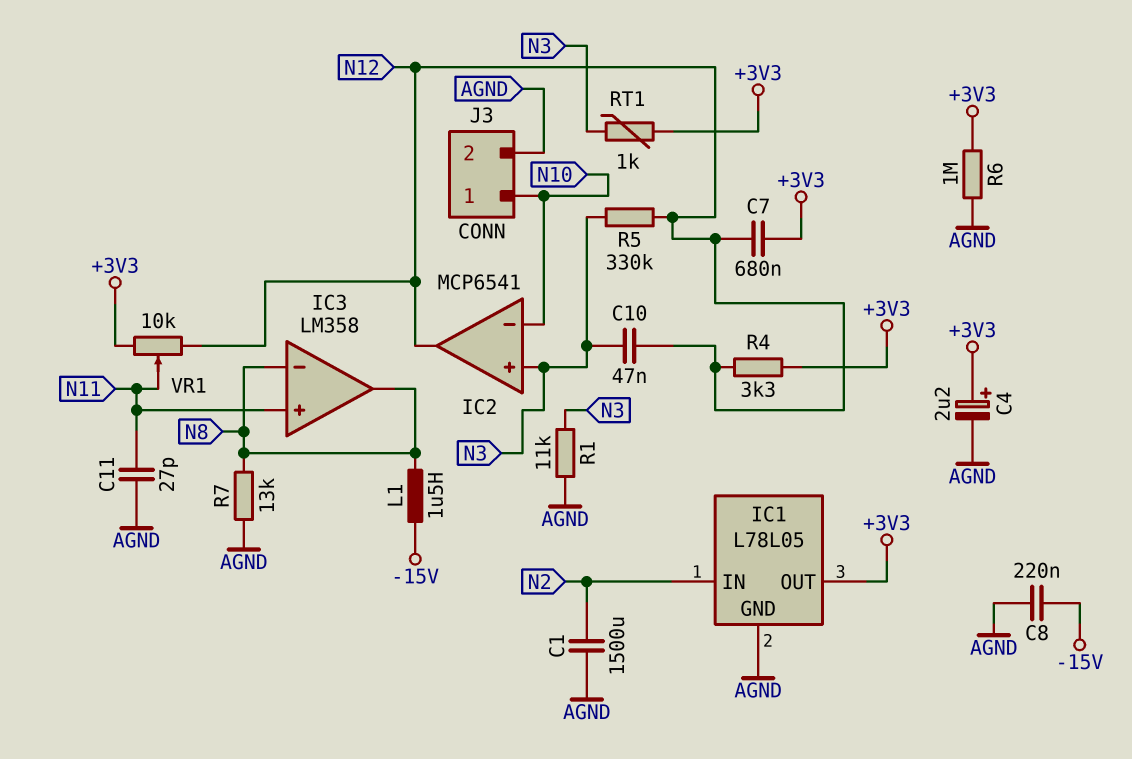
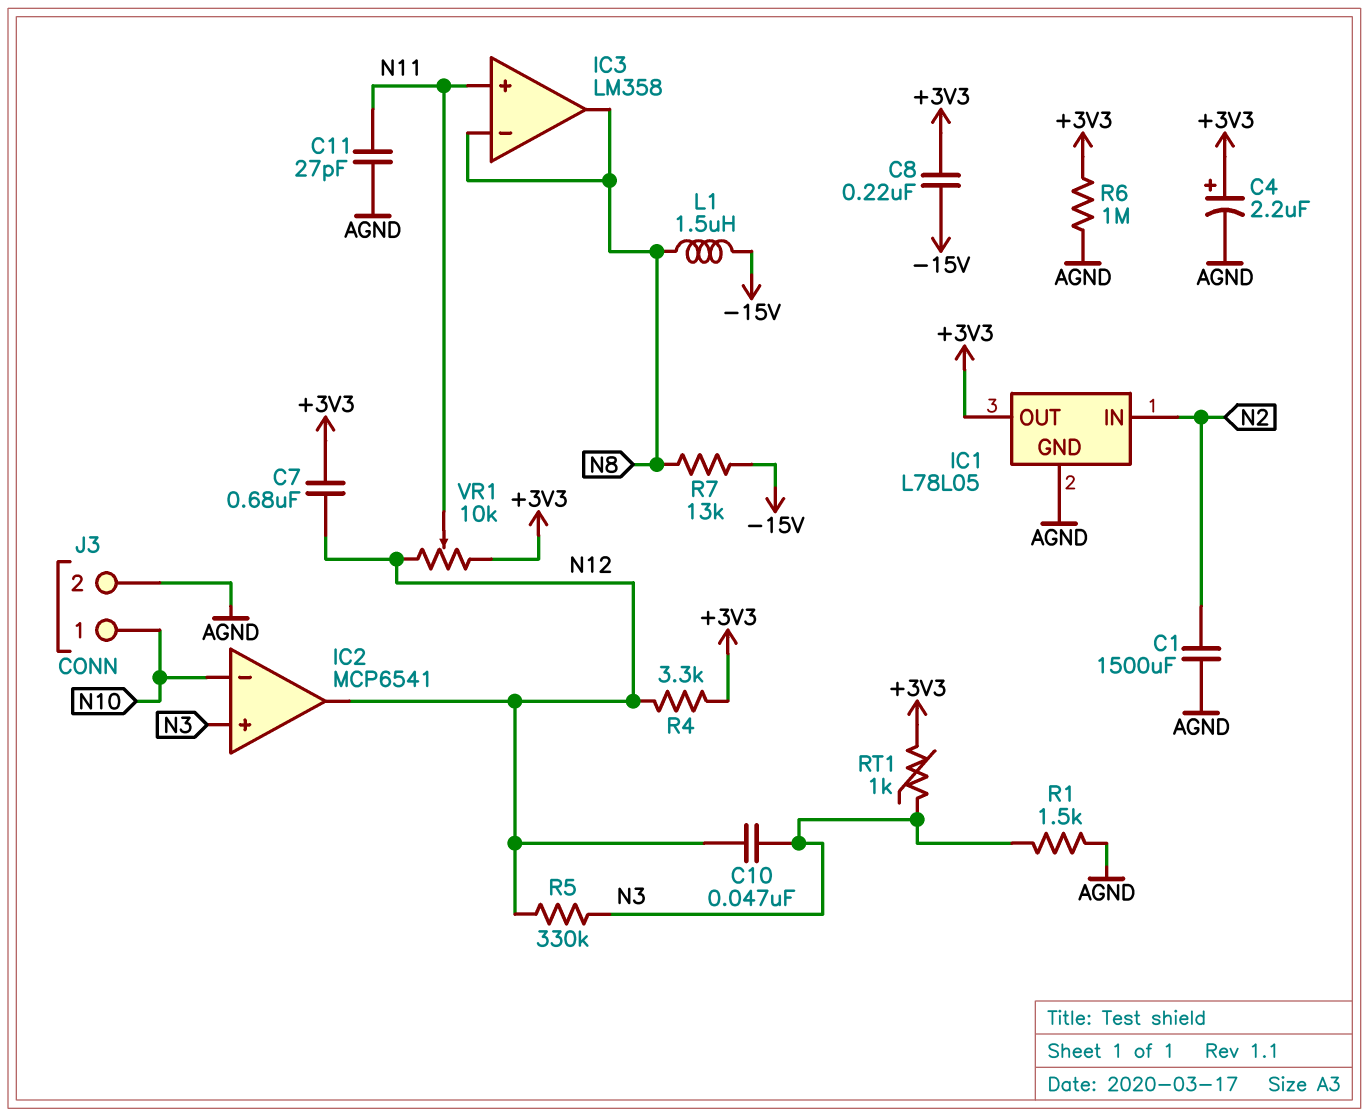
C8: 220nF (-15V, AGND) -> 220nF (+3V3, -15V)
R1: 11k (AGND, N3) -> 1.5k (AGND, N3)
R7: 13k (AGND, N8) -> 13k (-15V, N8)

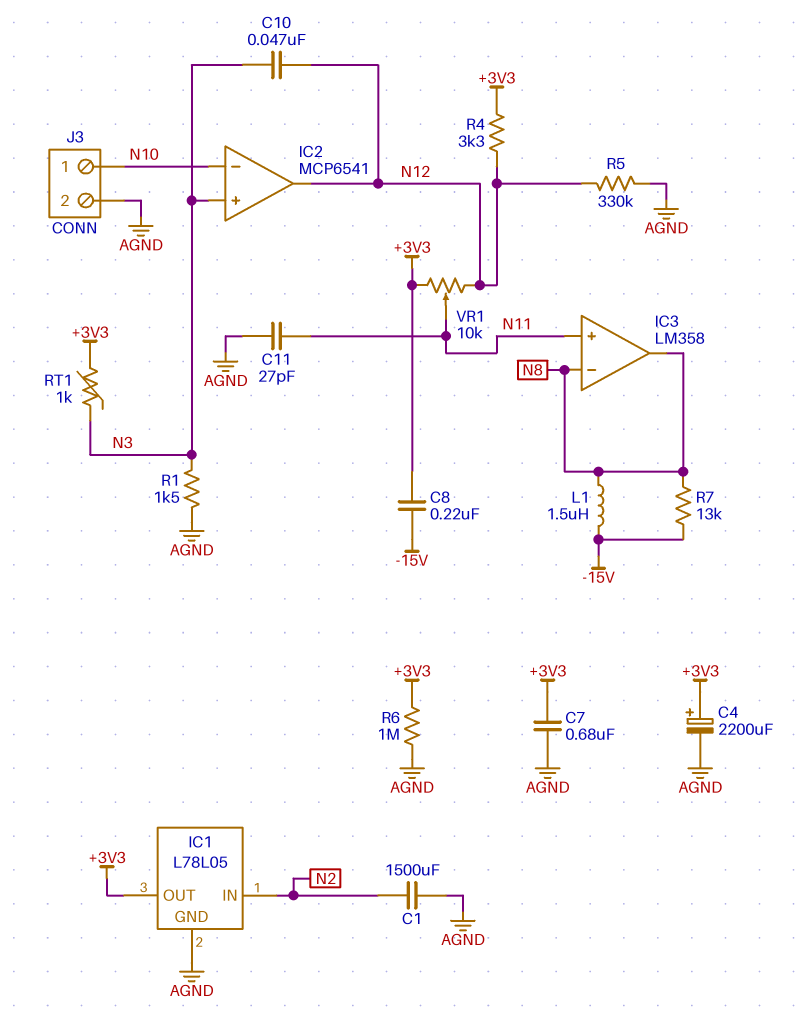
C4: 2.2uF (plus +3V3, minus AGND) -> 2200uF (plus +3V3, minus AGND)
C7: 680nF (+3V3, N12) -> 680nF (+3V3, AGND)
R5: 330k (N3, N12) -> 330k (AGND, N12)

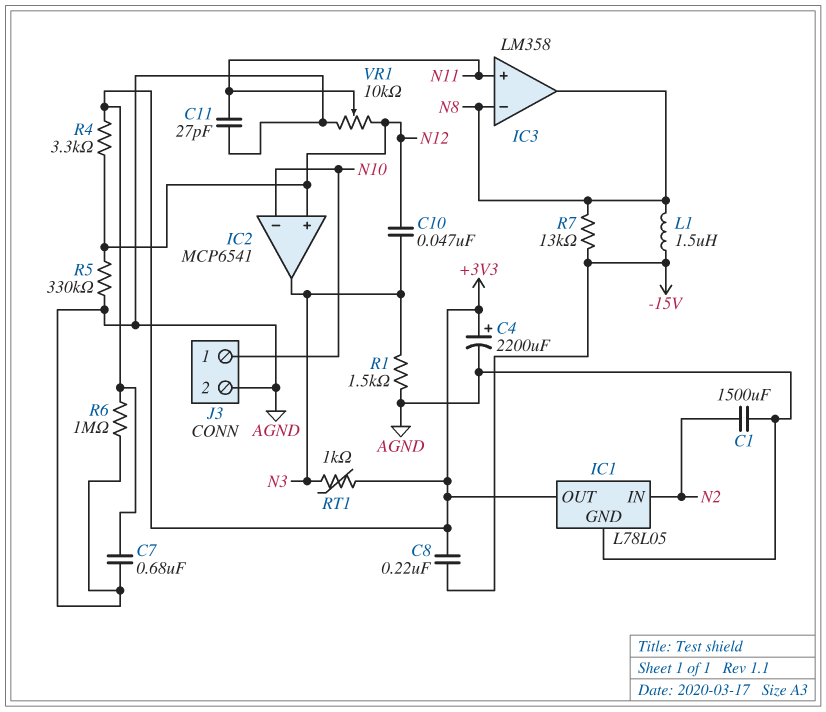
IC2 pin in+: N3 -> N12
IC2 pin out: N12 -> N3
VR1: 10k (+3V3, N12, wiper N11) -> 10k (AGND, N12, wiper N11)

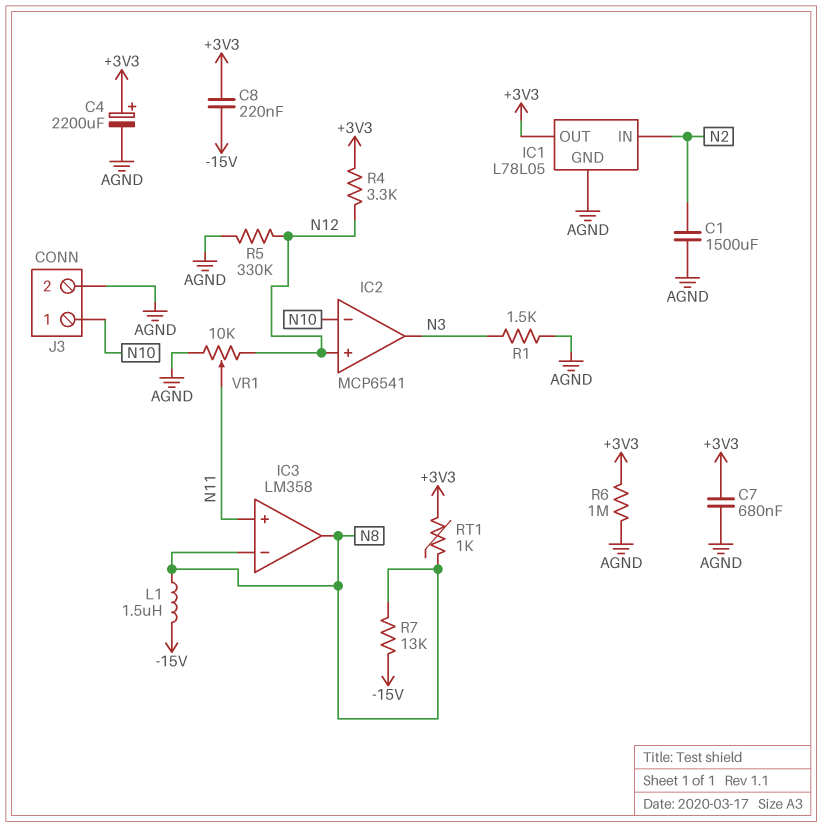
C10: 47nF (N3, N12) -> none
C11: 27pF (AGND, N11) -> none
RT1: 1k (+3V3, N3) -> 1k (+3V3, N8)

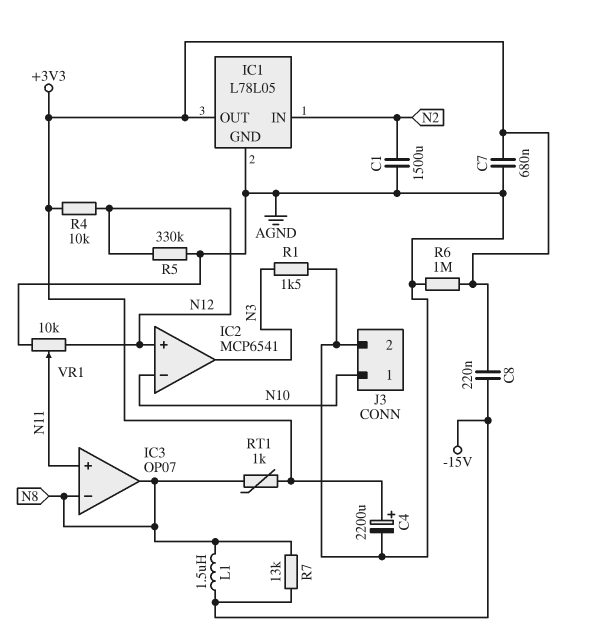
IC3: LM358 -> OP07
R4: 3.3k (+3V3, N12) -> 10k (+3V3, N12)

